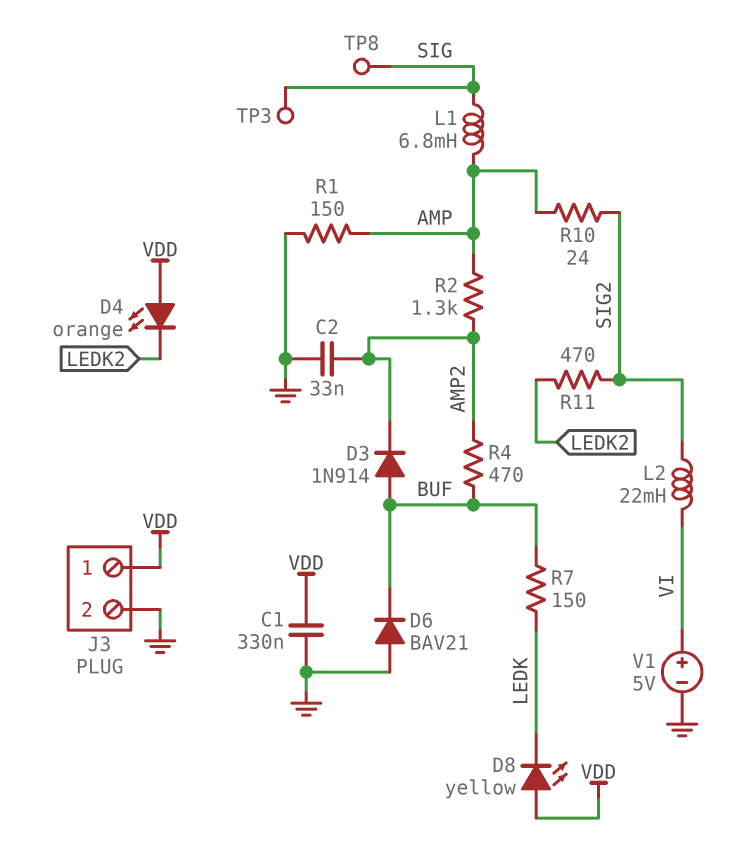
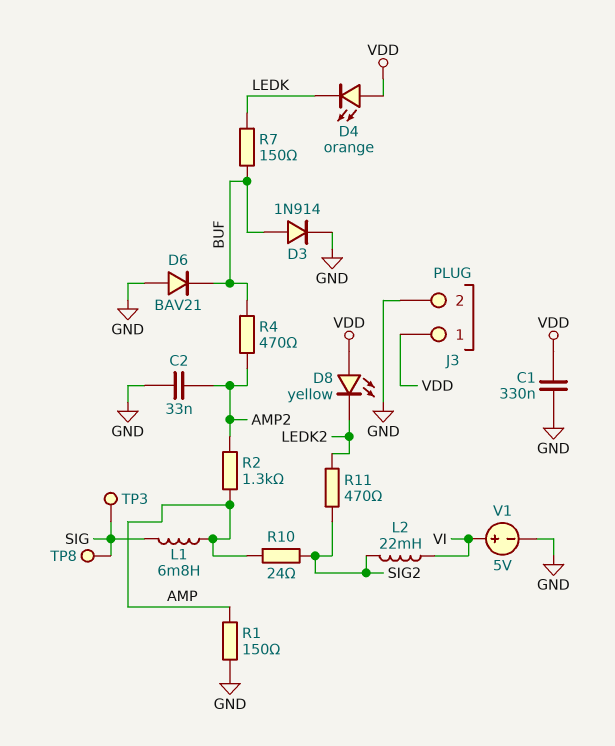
D3: diode 1N914 (A BUF, K AMP2) -> diode 1N914 (A BUF, K GND)
D4: LED orange (A VDD, K LEDK2) -> LED orange (A VDD, K LEDK)
D8: LED yellow (A VDD, K LEDK) -> LED yellow (A VDD, K LEDK2)

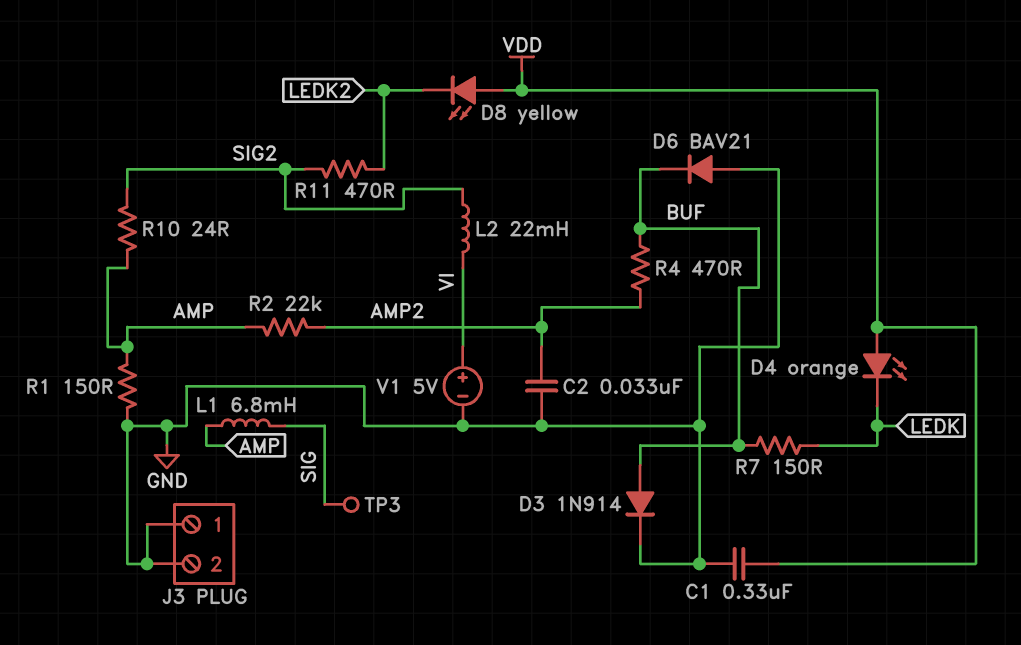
J3 pin 1: VDD -> GND
R2: 1.3k (AMP, AMP2) -> 22k (AMP, AMP2)
TP8: test point (SIG) -> none

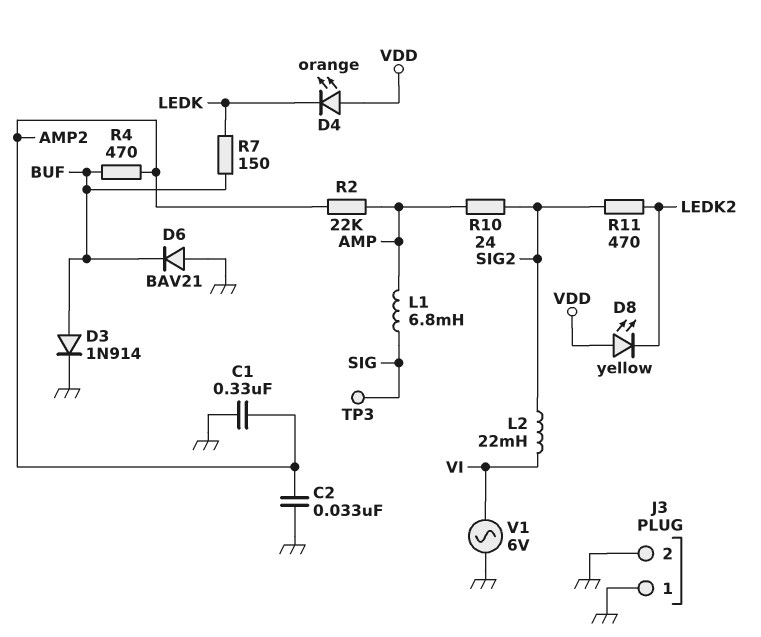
C1: 330nF (GND, VDD) -> 330nF (AMP2, GND)
R1: 150 (AMP, GND) -> none
V1: 5V (plus VI, minus GND) -> AC 6V (GND, VI)

